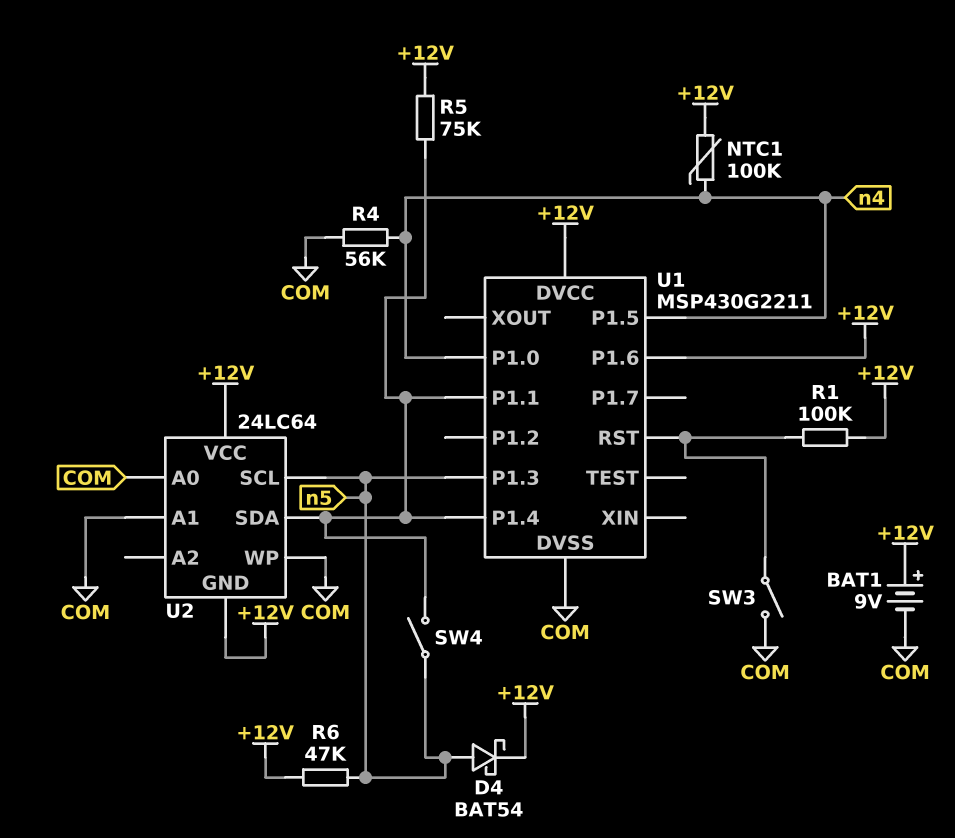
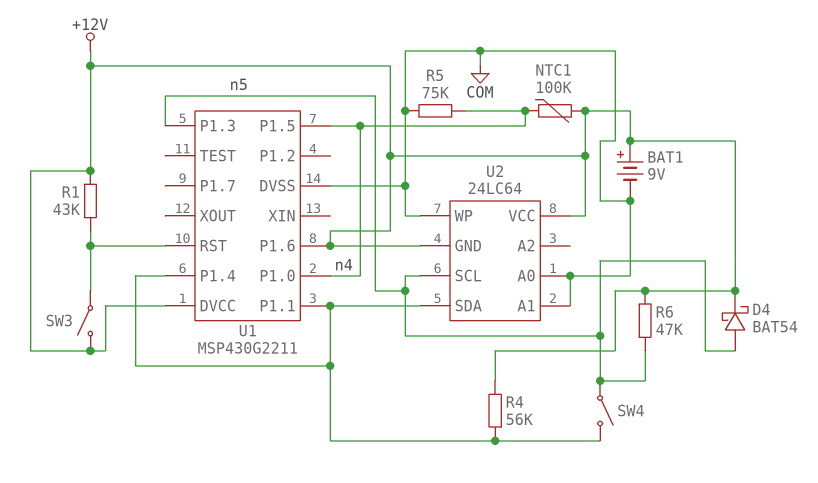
R1: 100k (+12V, U1/RST) -> 43k (+12V, U1/RST)
R4: 56k (COM, n4) -> 56k (+12V, U1/P1.1)
R5: 75k (+12V, U1/P1.1) -> 75k (COM, n4)
SW3: switch (COM, U1/RST) -> switch (+12V, U1/RST)

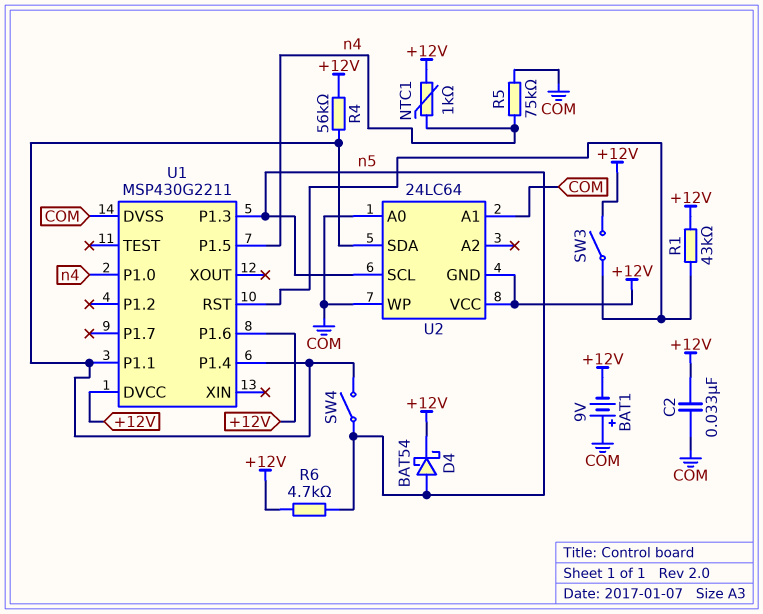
BAT1: 9V (plus +12V, minus COM) -> 9V (plus COM, minus +12V)
C2: none -> 33nF (+12V, COM)
NTC1: 100k (+12V, n4) -> 1k (+12V, n4)
R6: 47k (+12V, n5) -> 4.7k (+12V, n5)

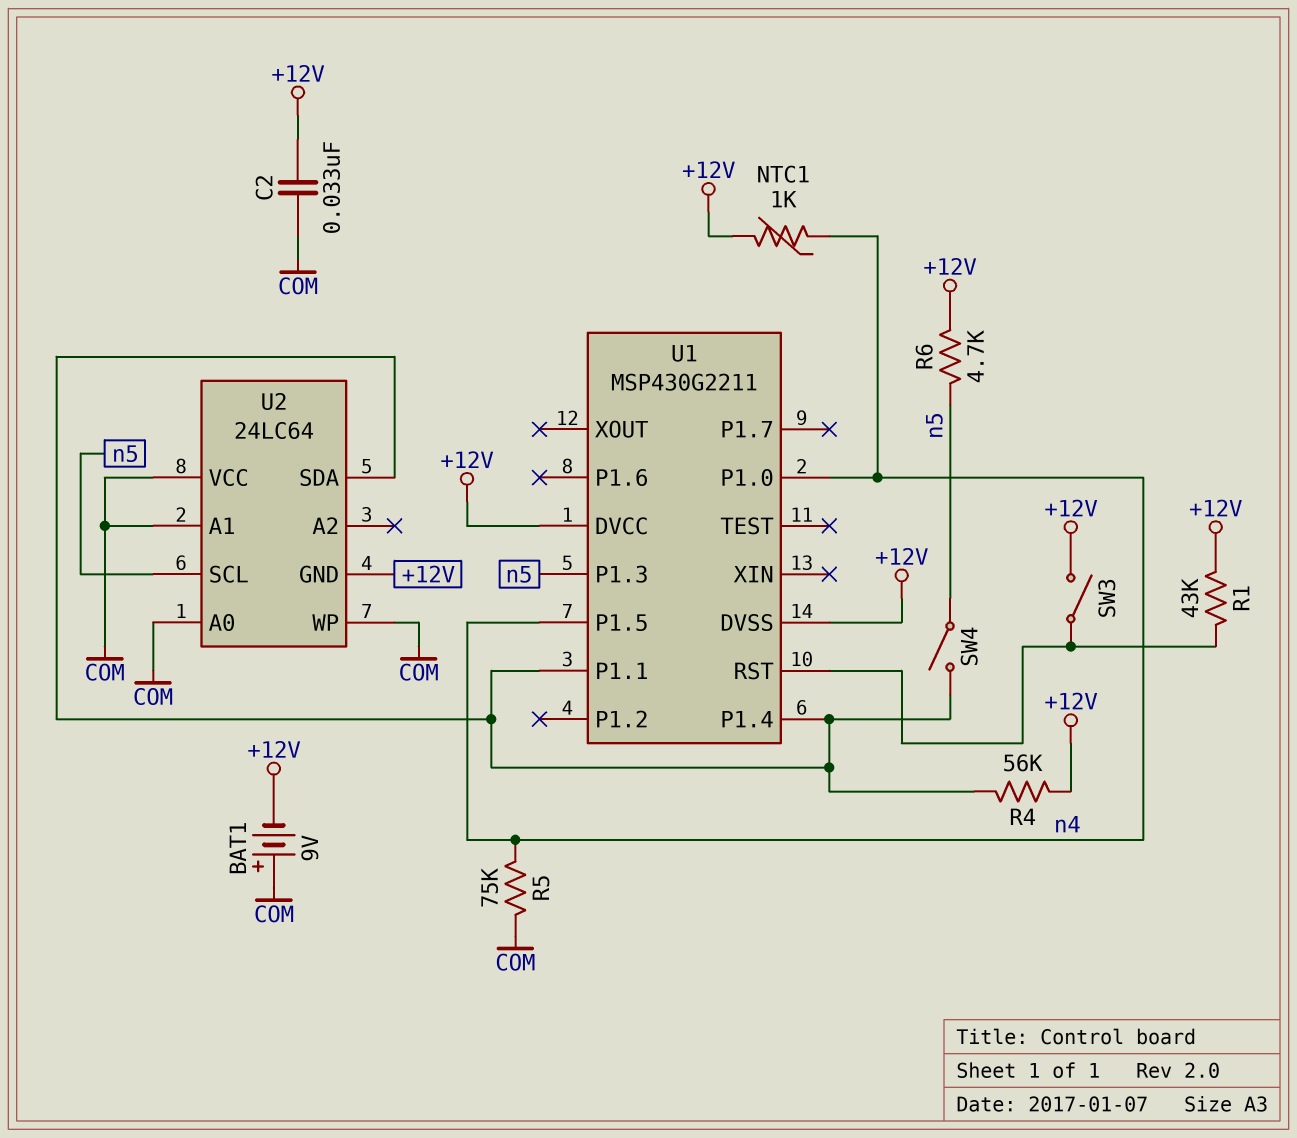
D4: schottky BAT54 (A n5, K +12V) -> none
U1 pin DVSS: COM -> +12V
U1 pin P1.6: +12V -> none
U2 pin VCC: +12V -> COM

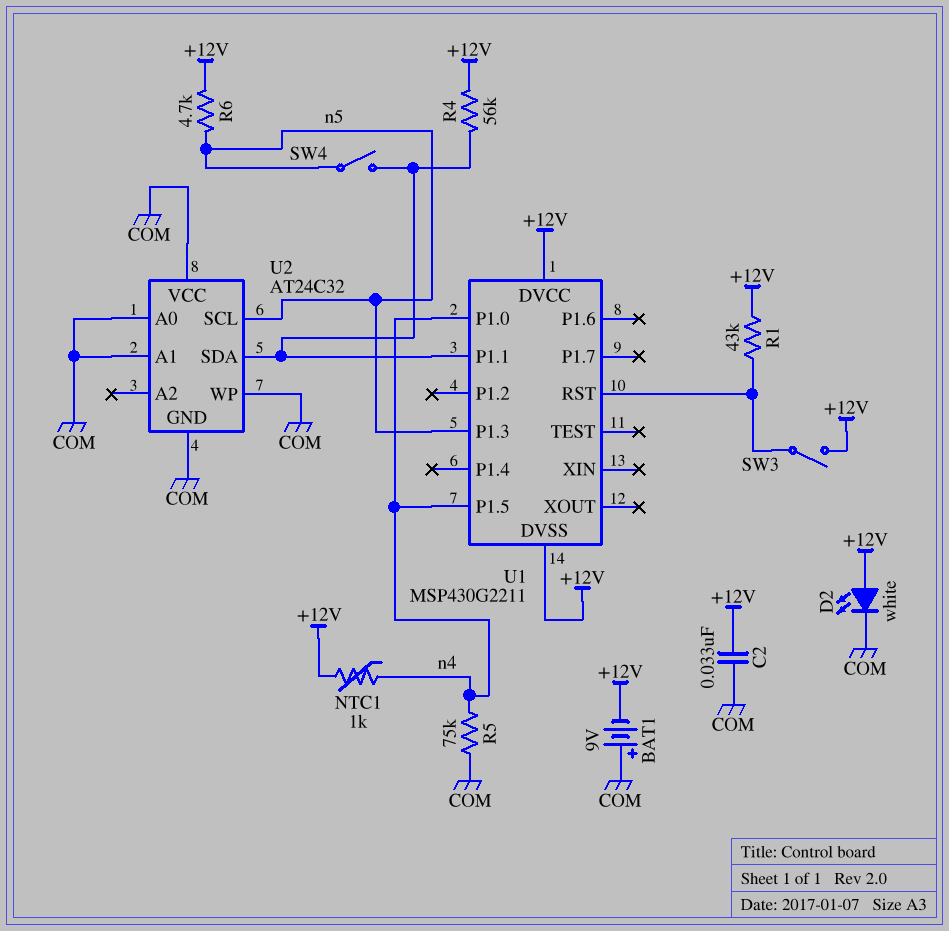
D2: none -> LED white (A +12V, K COM)
U1 pin P1.4: U1/P1.1 -> none
U2: 24LC64 -> AT24C32
U2 pin GND: +12V -> COM

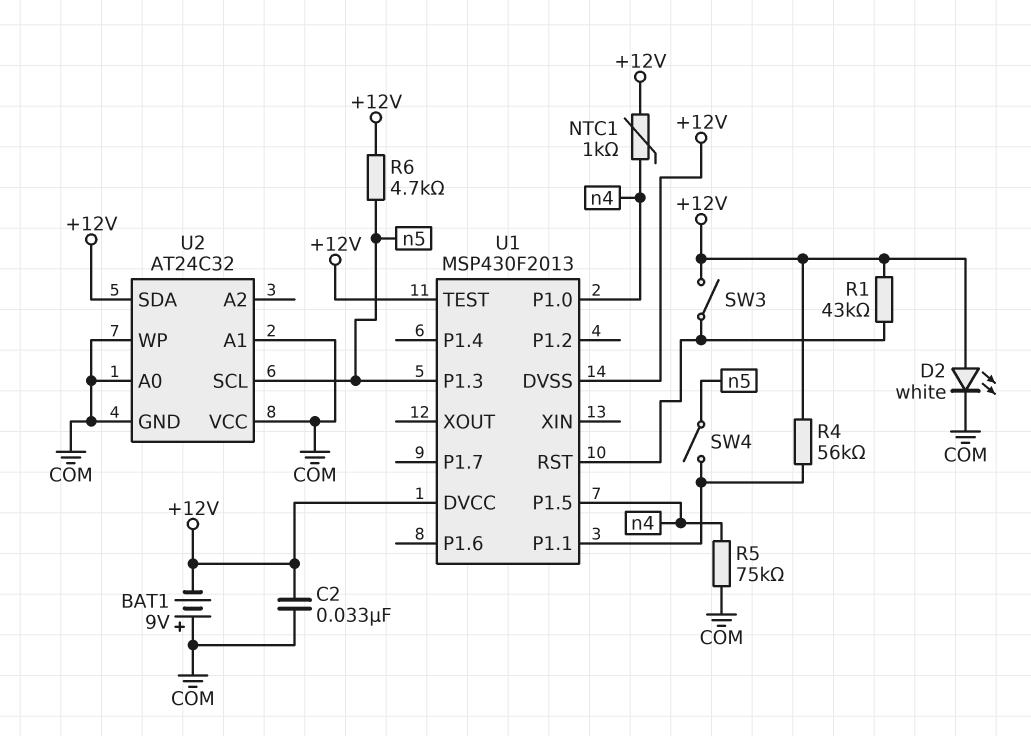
U1: MSP430G2211 -> MSP430F2013
U1 pin TEST: none -> +12V
U2 pin SDA: U1/P1.1 -> +12V

